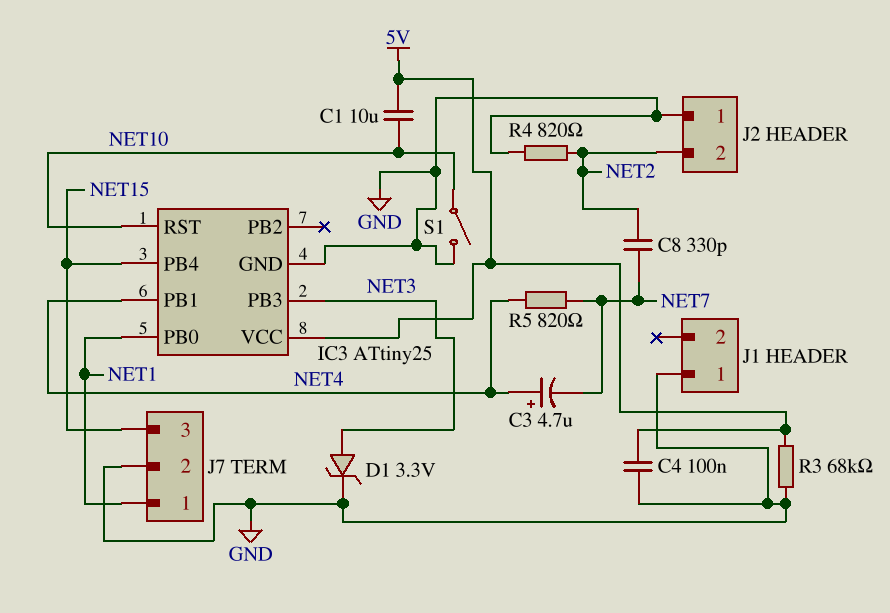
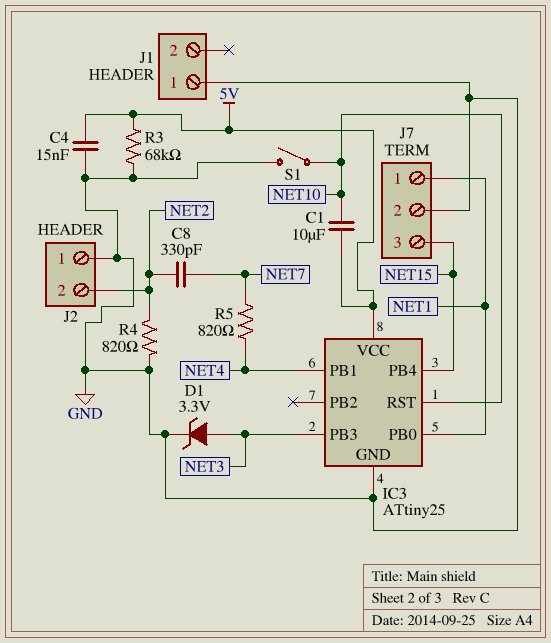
C3: 4.7uF (plus NET4, minus NET7) -> none
C4: 100nF (5V, GND) -> 15nF (5V, GND)

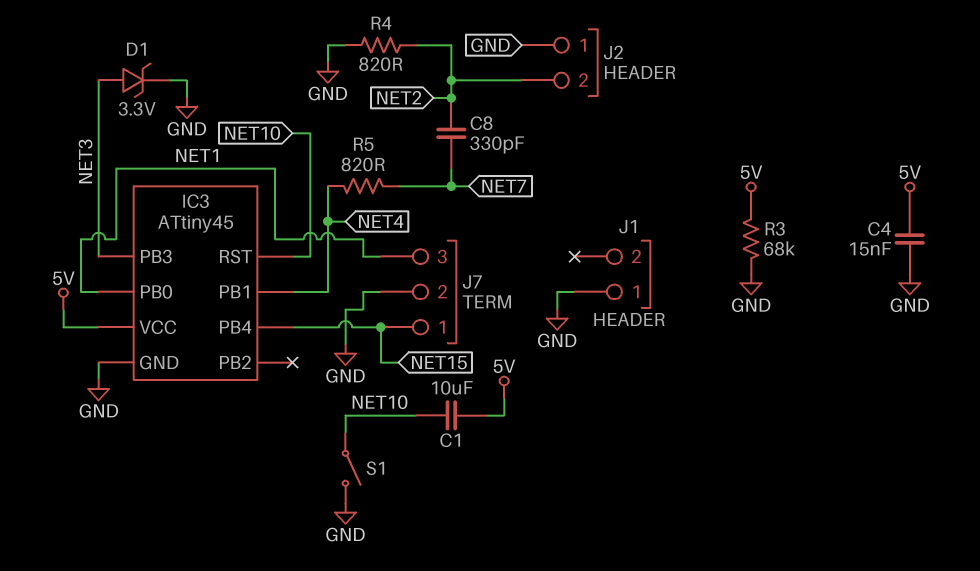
IC3: ATtiny25 -> ATtiny45
J7 pin 1: NET1 -> NET15
J7 pin 3: NET15 -> NET1

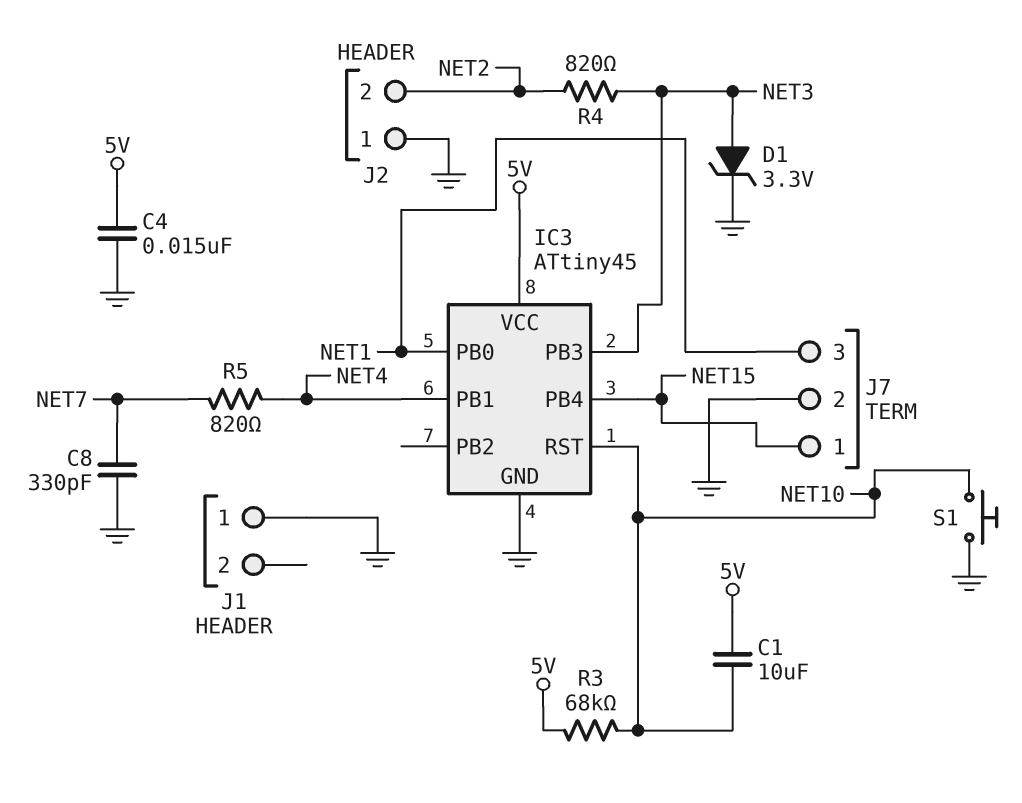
C8: 330pF (NET2, NET7) -> 330pF (GND, NET7)
R3: 68k (5V, GND) -> 68k (5V, NET10)
R4: 820 (GND, NET2) -> 820 (NET2, NET3)
S1: switch (GND, NET10) -> button (GND, NET10)

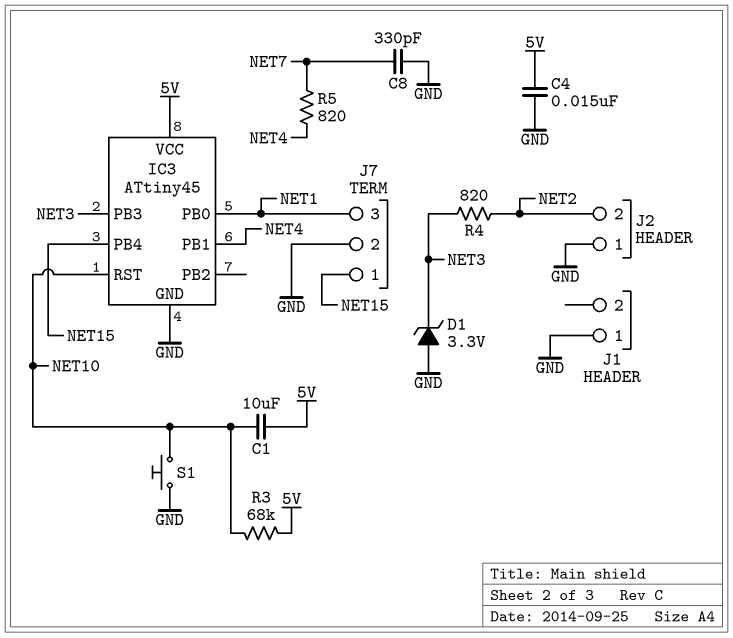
D1: zener 3.3V (A NET3, K GND) -> zener 3.3V (A GND, K NET3)

